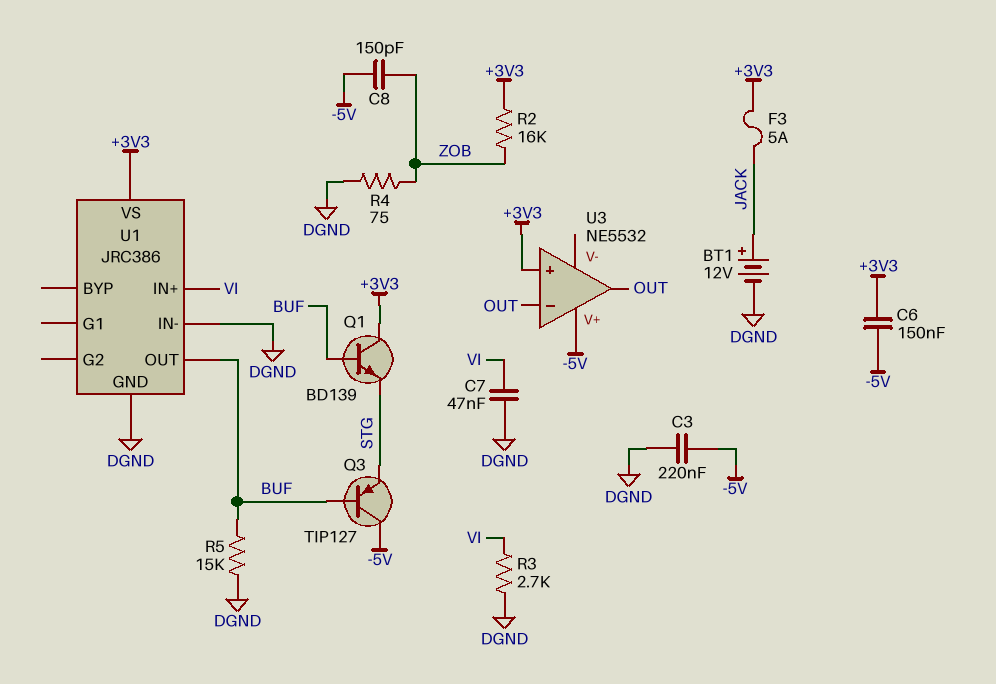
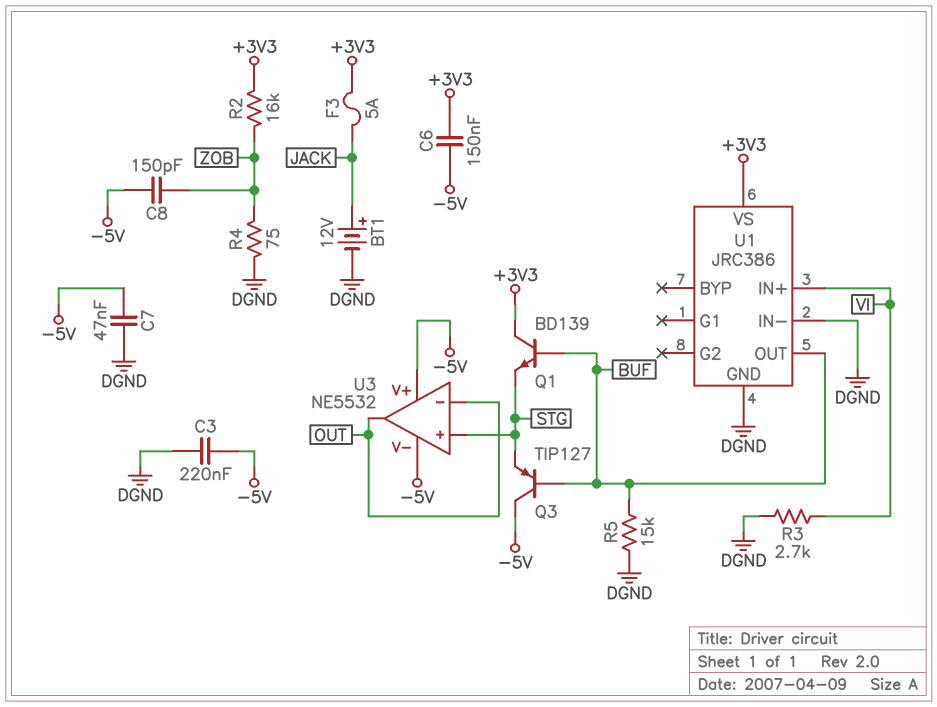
C7: 47nF (DGND, VI) -> 47nF (-5V, DGND)
U3 pin V-: none -> -5V
U3 pin in+: +3V3 -> STG

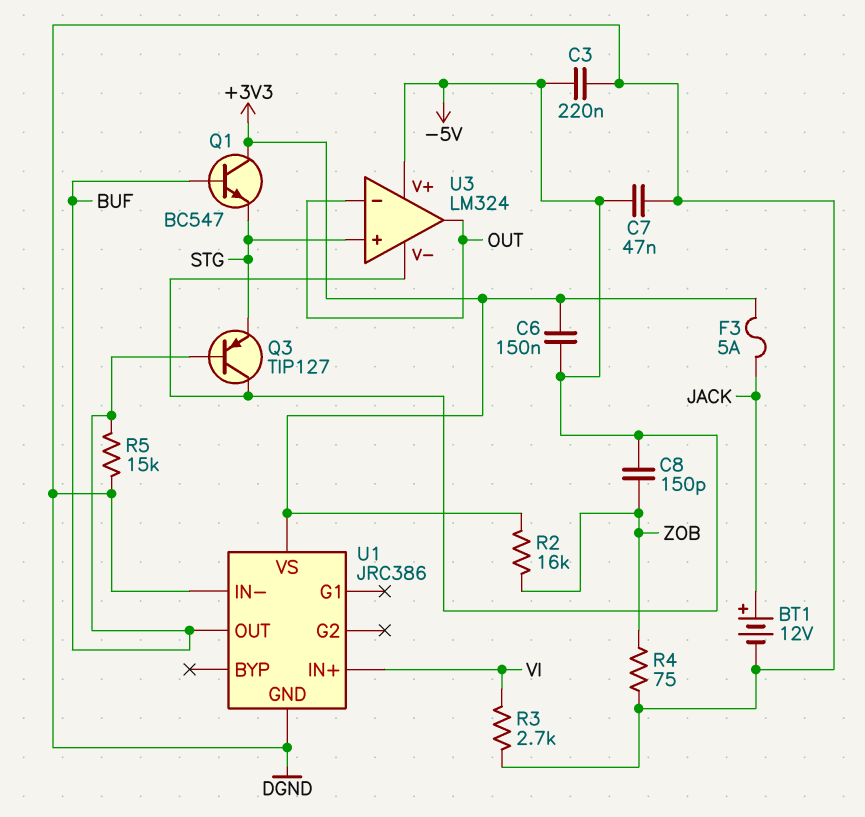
Q1: NPN BD139 (B BUF, C +3V3, E STG) -> NPN BC547 (B BUF, C +3V3, E STG)
U3: NE5532 -> LM324

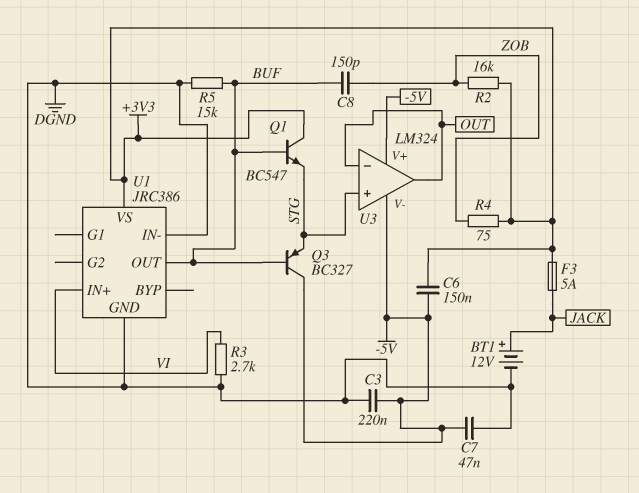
C8: 150pF (-5V, ZOB) -> 150pF (BUF, ZOB)
Q3: PNP TIP127 (B BUF, C -5V, E STG) -> PNP BC327 (B BUF, C -5V, E STG)
R4: 75 (DGND, ZOB) -> 75 (+3V3, ZOB)

